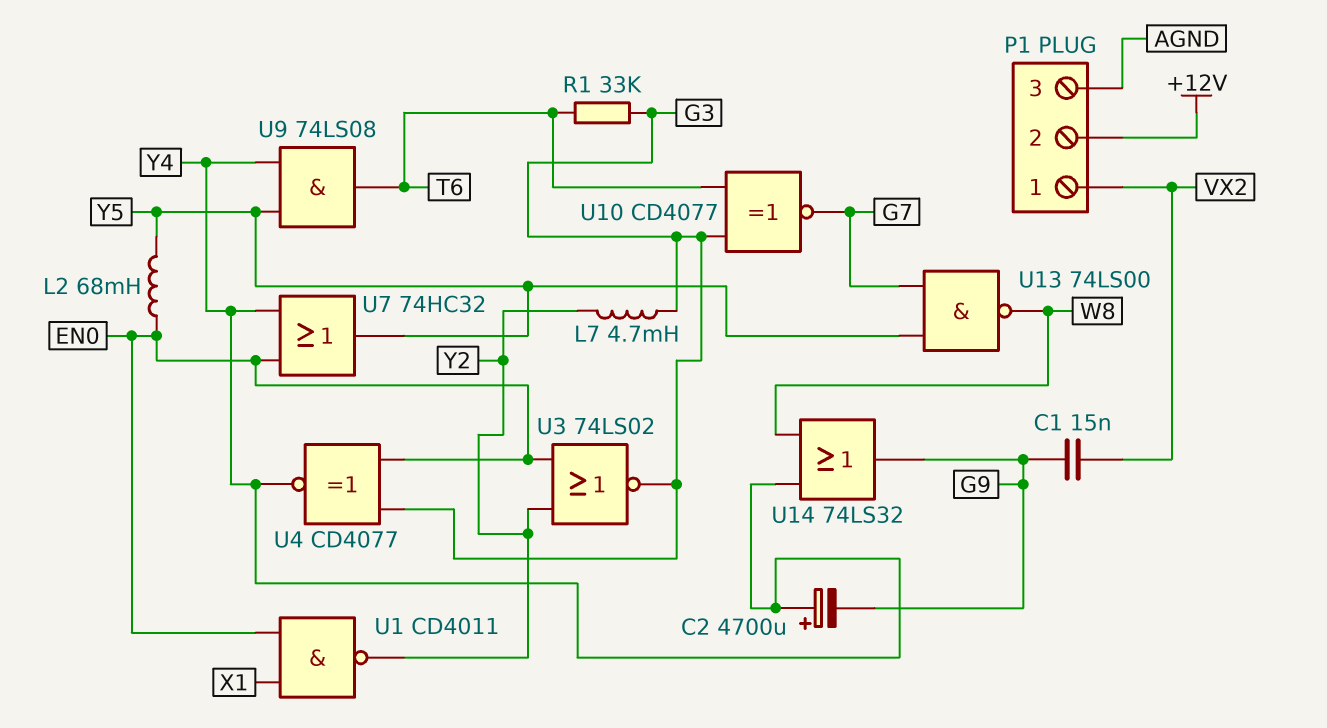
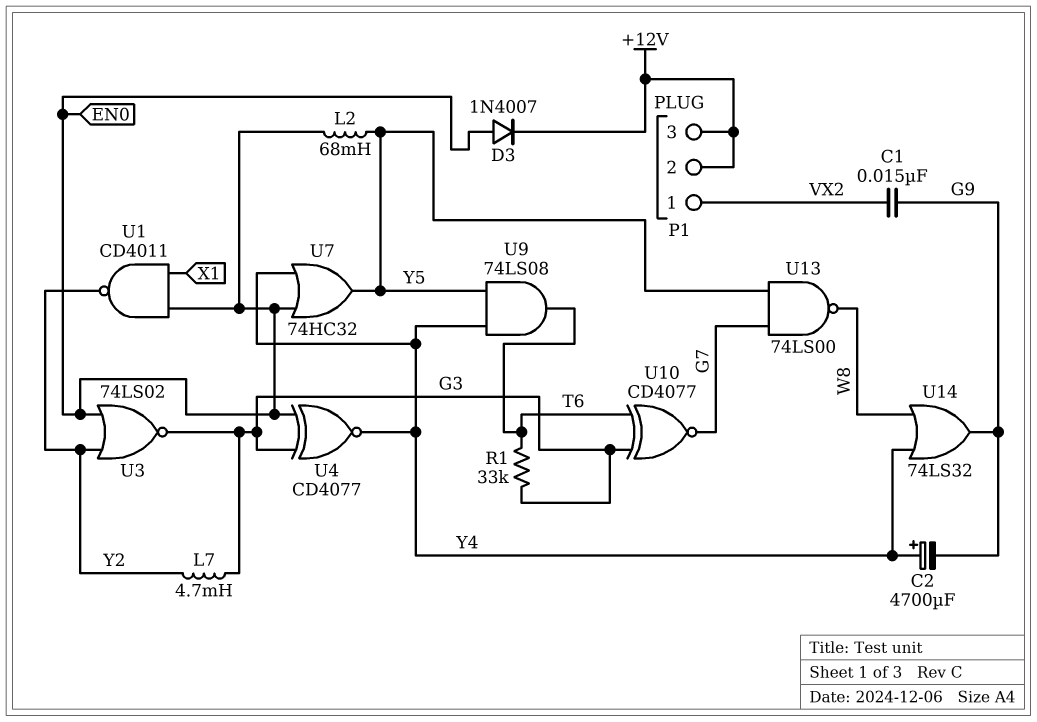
D3: none -> diode 1N4007 (A EN0, K +12V)
P1 pin 3: AGND -> +12V

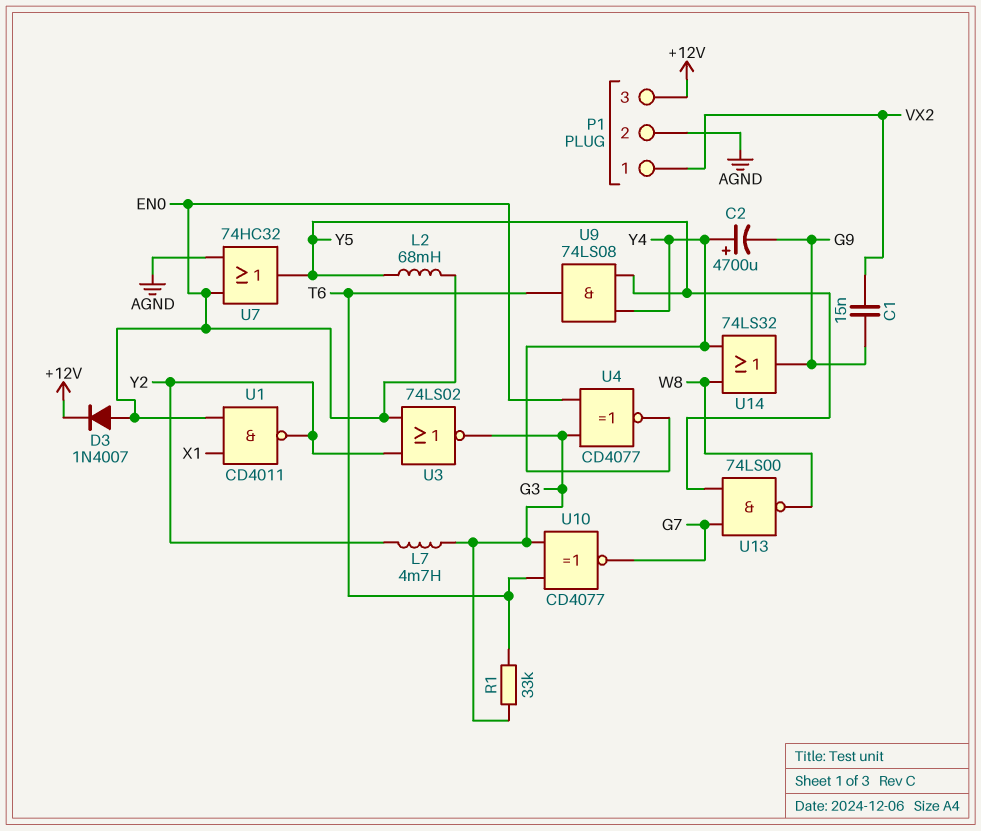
P1 pin 2: +12V -> AGND
U7: OR 74HC32 (in EN0, in Y4, out Y5) -> OR 74HC32 (in AGND, in EN0, out Y5)

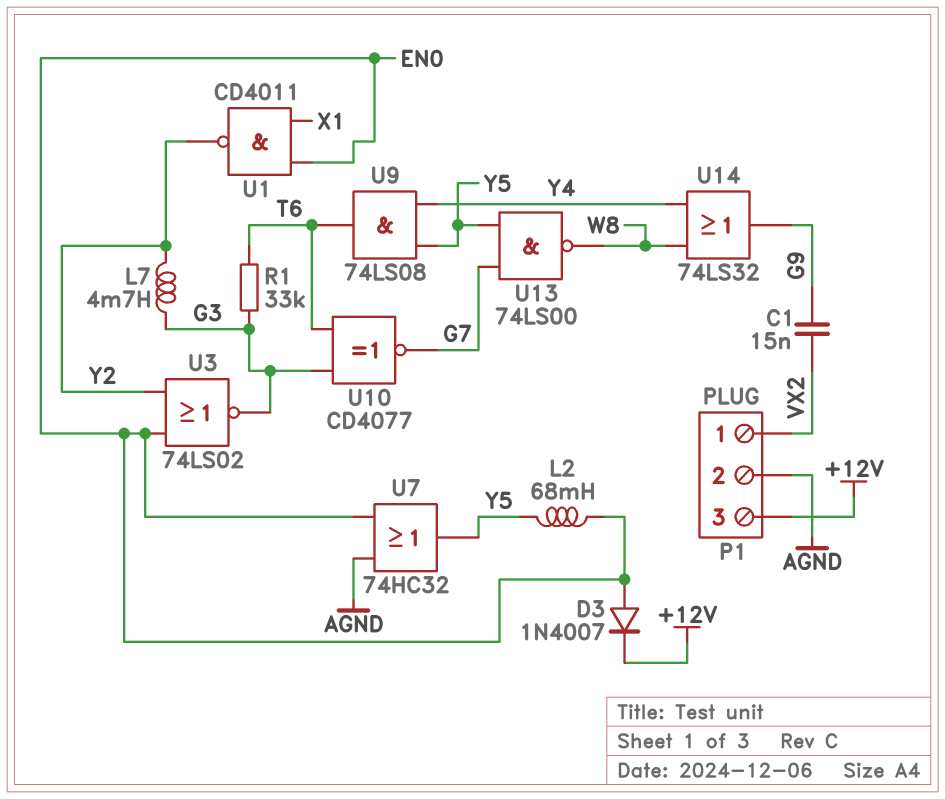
C2: 4700uF (plus Y4, minus G9) -> none
U4: XNOR CD4077 (in EN0, in G3, out Y4) -> none

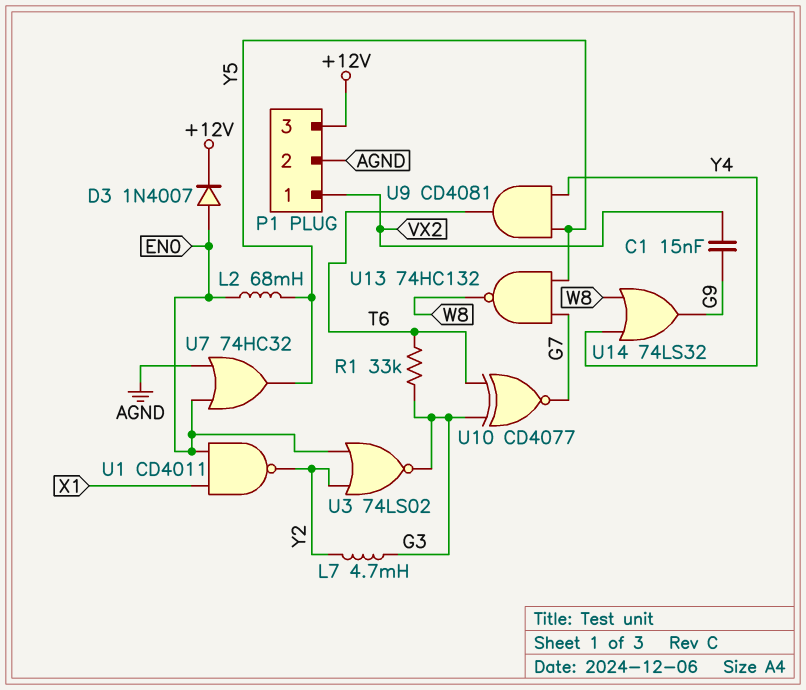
U9: AND 74LS08 (in Y4, in Y5, out T6) -> AND CD4081 (in Y4, in Y5, out T6)
U13: NAND 74LS00 (in G7, in Y5, out W8) -> NAND 74HC132 (in G7, in Y5, out W8)

